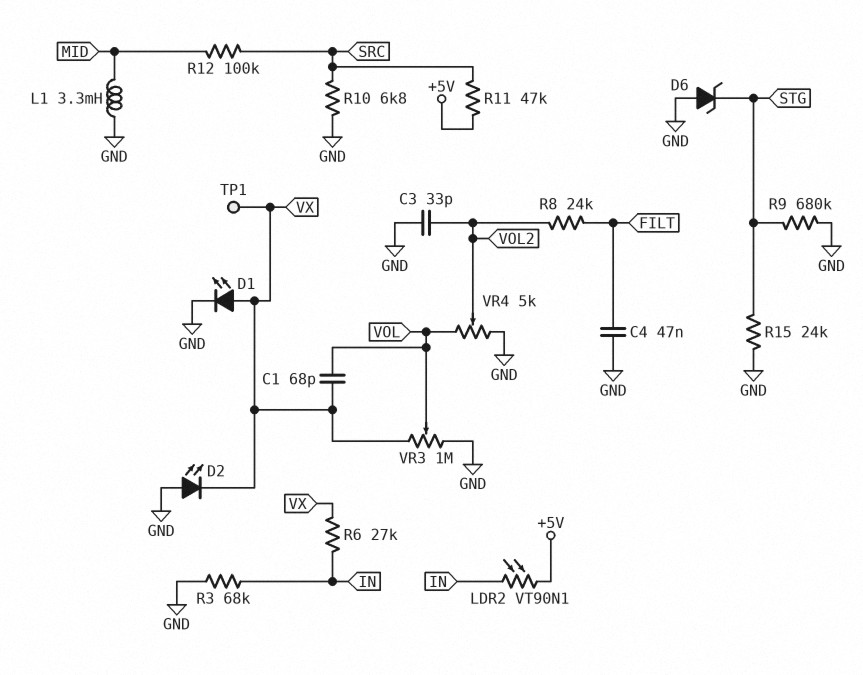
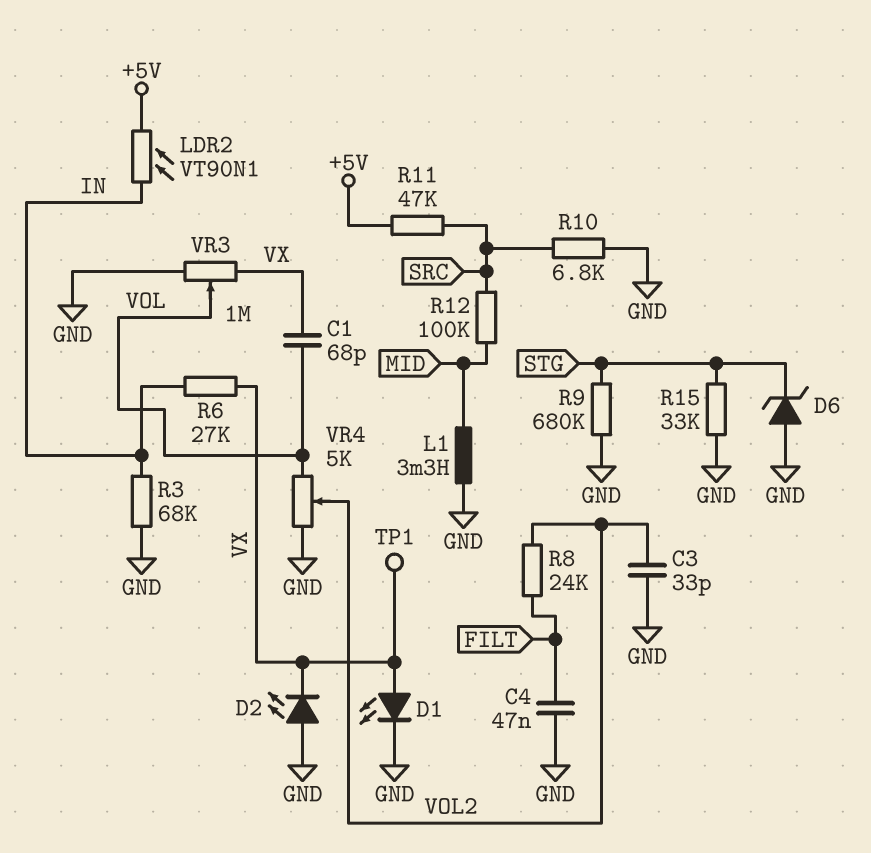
R15: 24k (GND, STG) -> 33k (GND, STG)

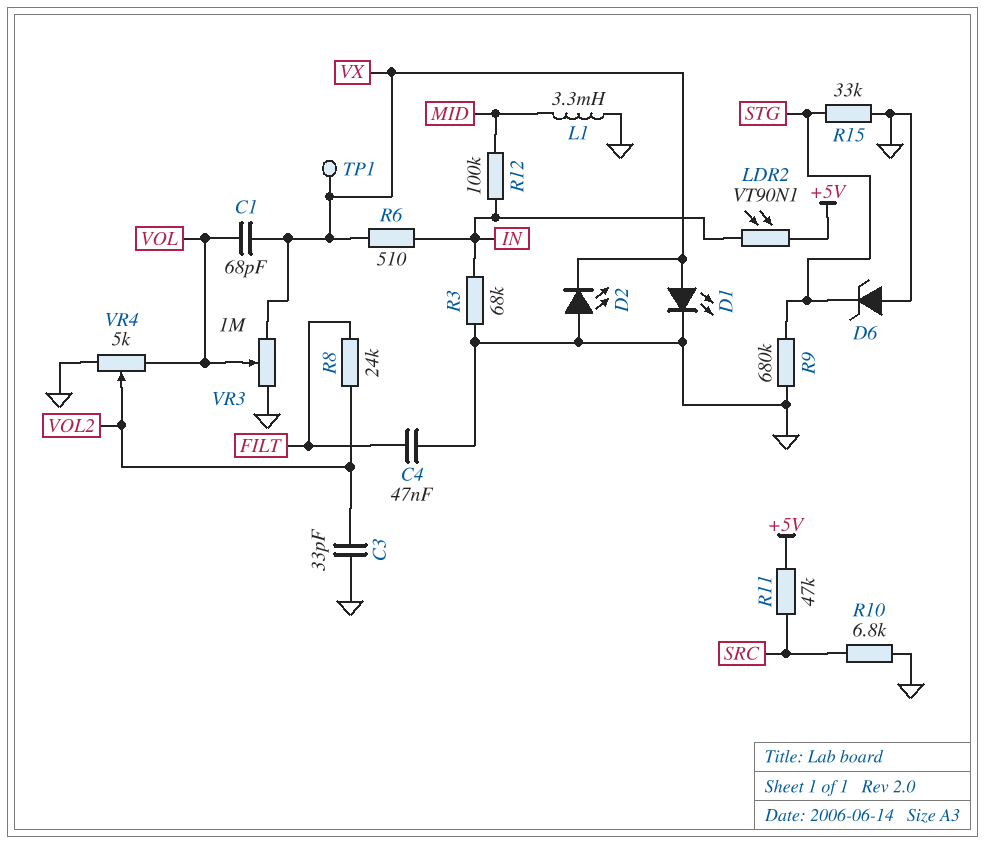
R6: 27k (IN, VX) -> 510 (IN, VX)
R12: 100k (MID, SRC) -> 100k (IN, MID)

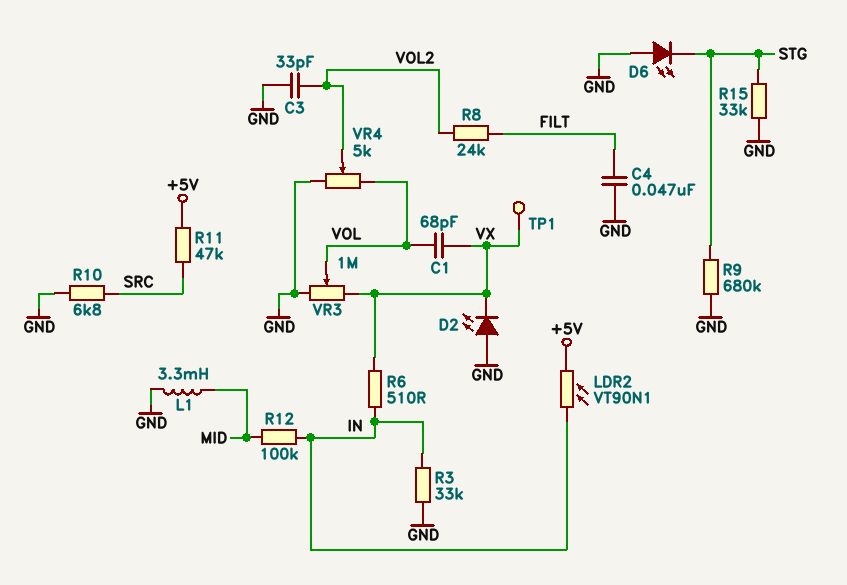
D1: LED (A VX, K GND) -> none
D6: zener (A GND, K STG) -> LED (A GND, K STG)
R3: 68k (GND, IN) -> 33k (GND, IN)

